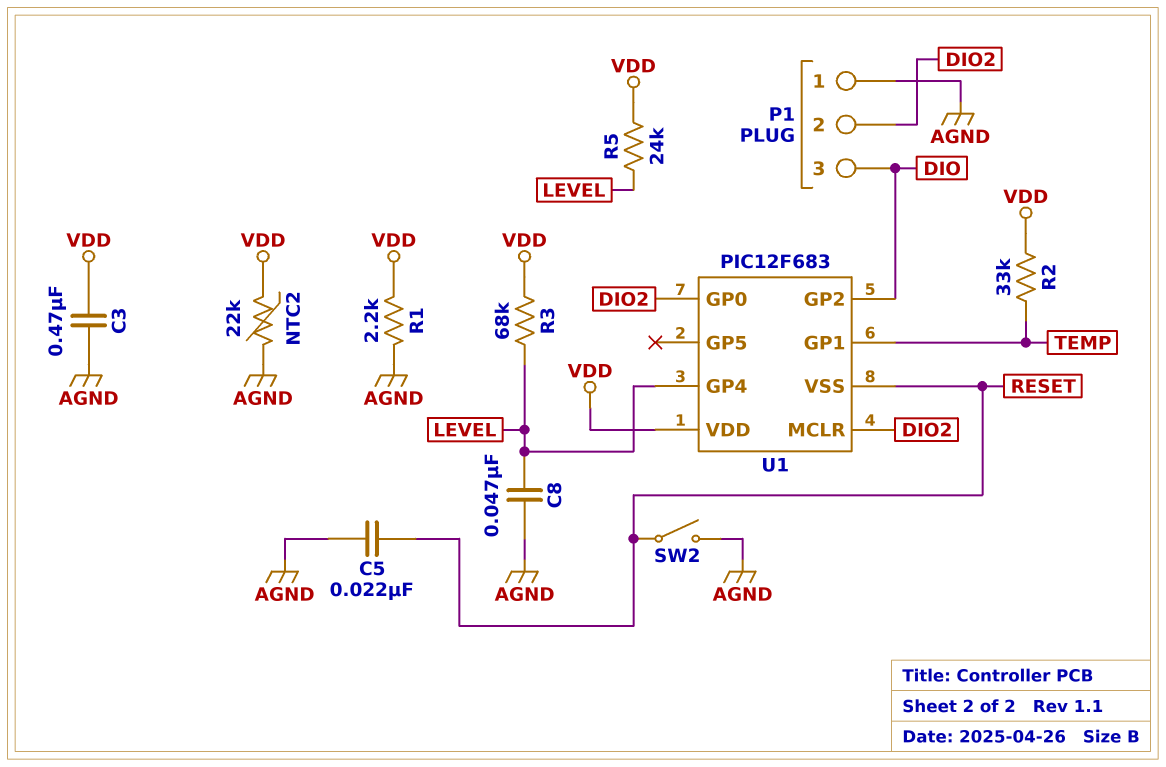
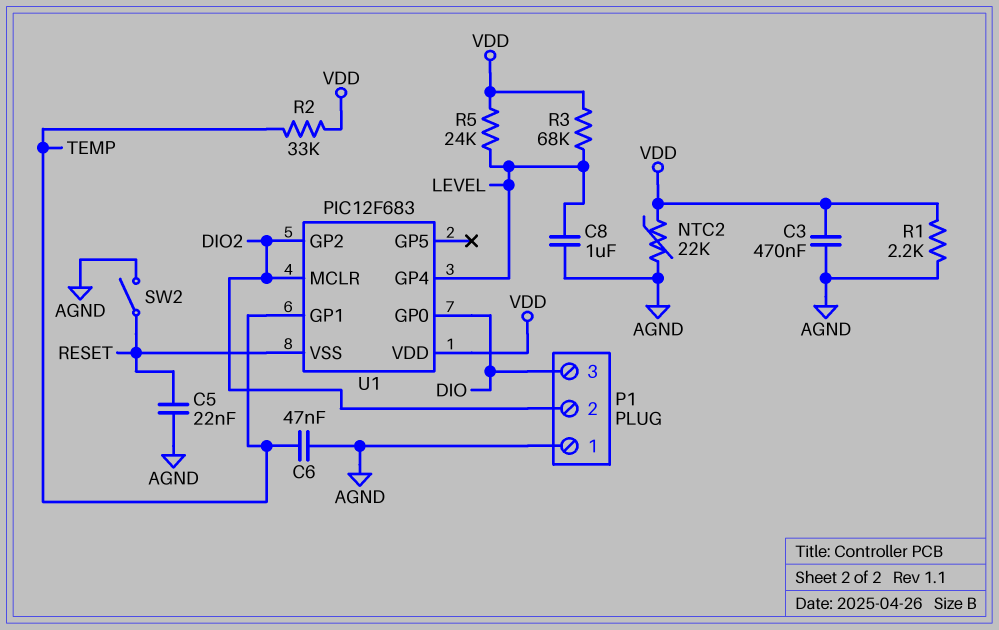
C6: none -> 47nF (AGND, TEMP)
C8: 47nF (AGND, LEVEL) -> 1uF (AGND, LEVEL)
U1 pin GP0: DIO2 -> DIO
U1 pin GP2: DIO -> DIO2

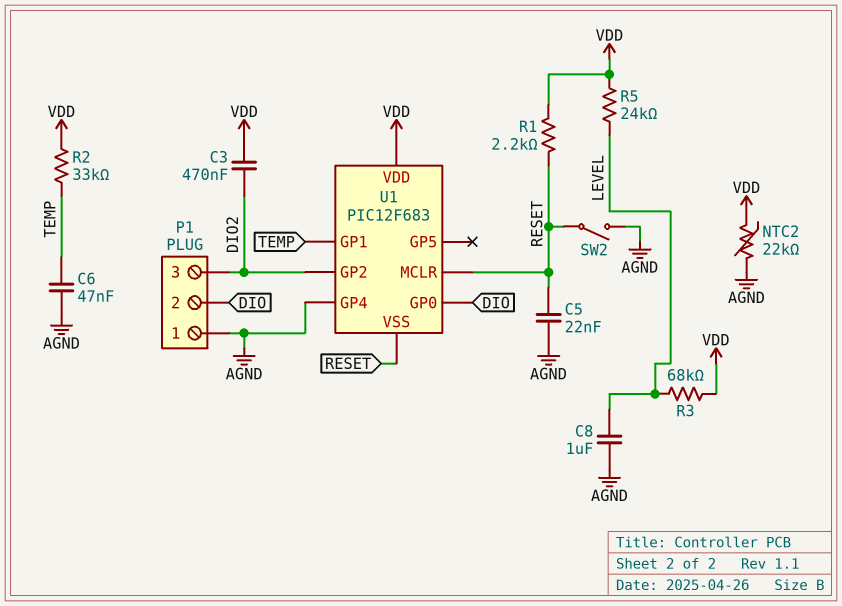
C3: 470nF (AGND, VDD) -> 470nF (DIO2, VDD)
P1 pin 2: DIO2 -> DIO
P1 pin 3: DIO -> DIO2
R1: 2.2k (AGND, VDD) -> 2.2k (RESET, VDD)
U1 pin GP4: LEVEL -> AGND
U1 pin MCLR: DIO2 -> RESET

